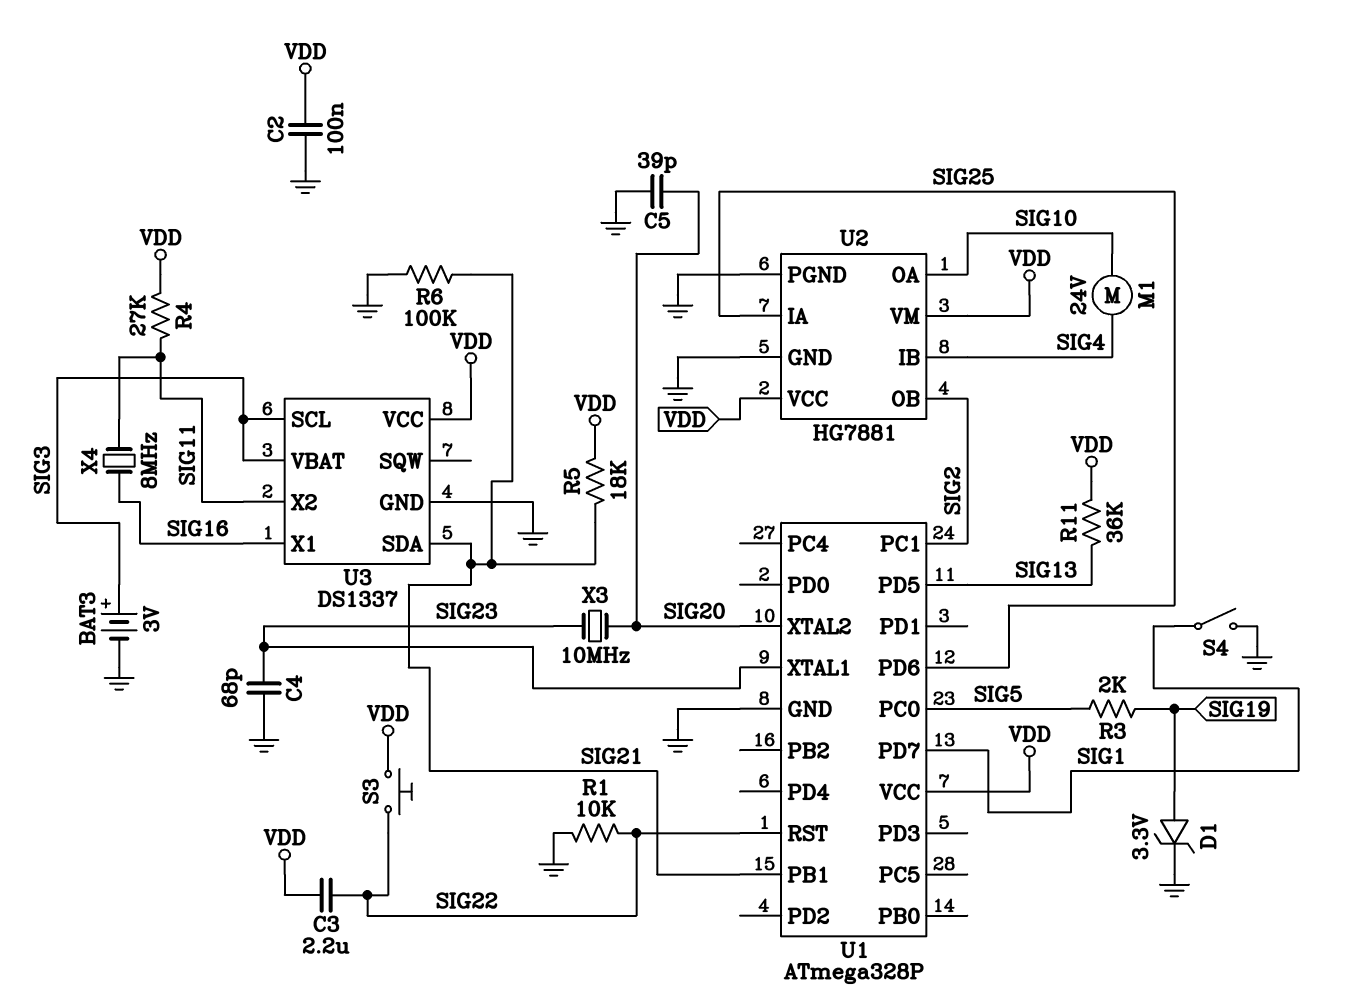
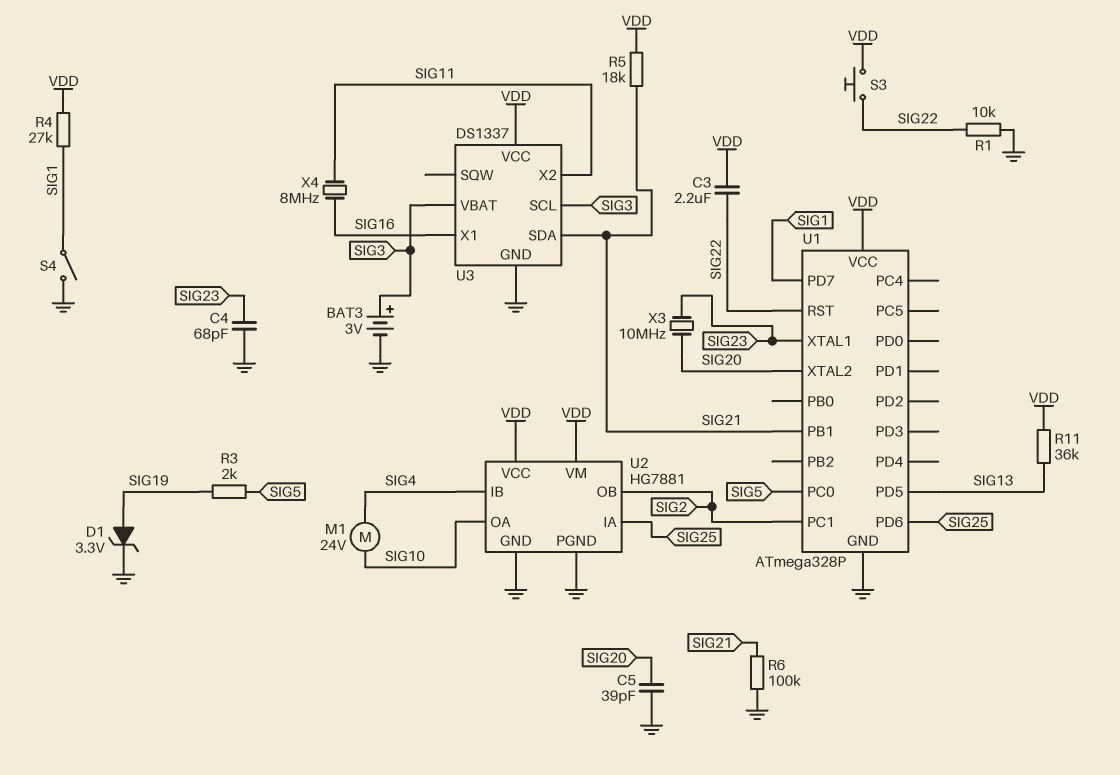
C2: 100nF (GND, VDD) -> none
R4: 27k (SIG11, VDD) -> 27k (SIG1, VDD)

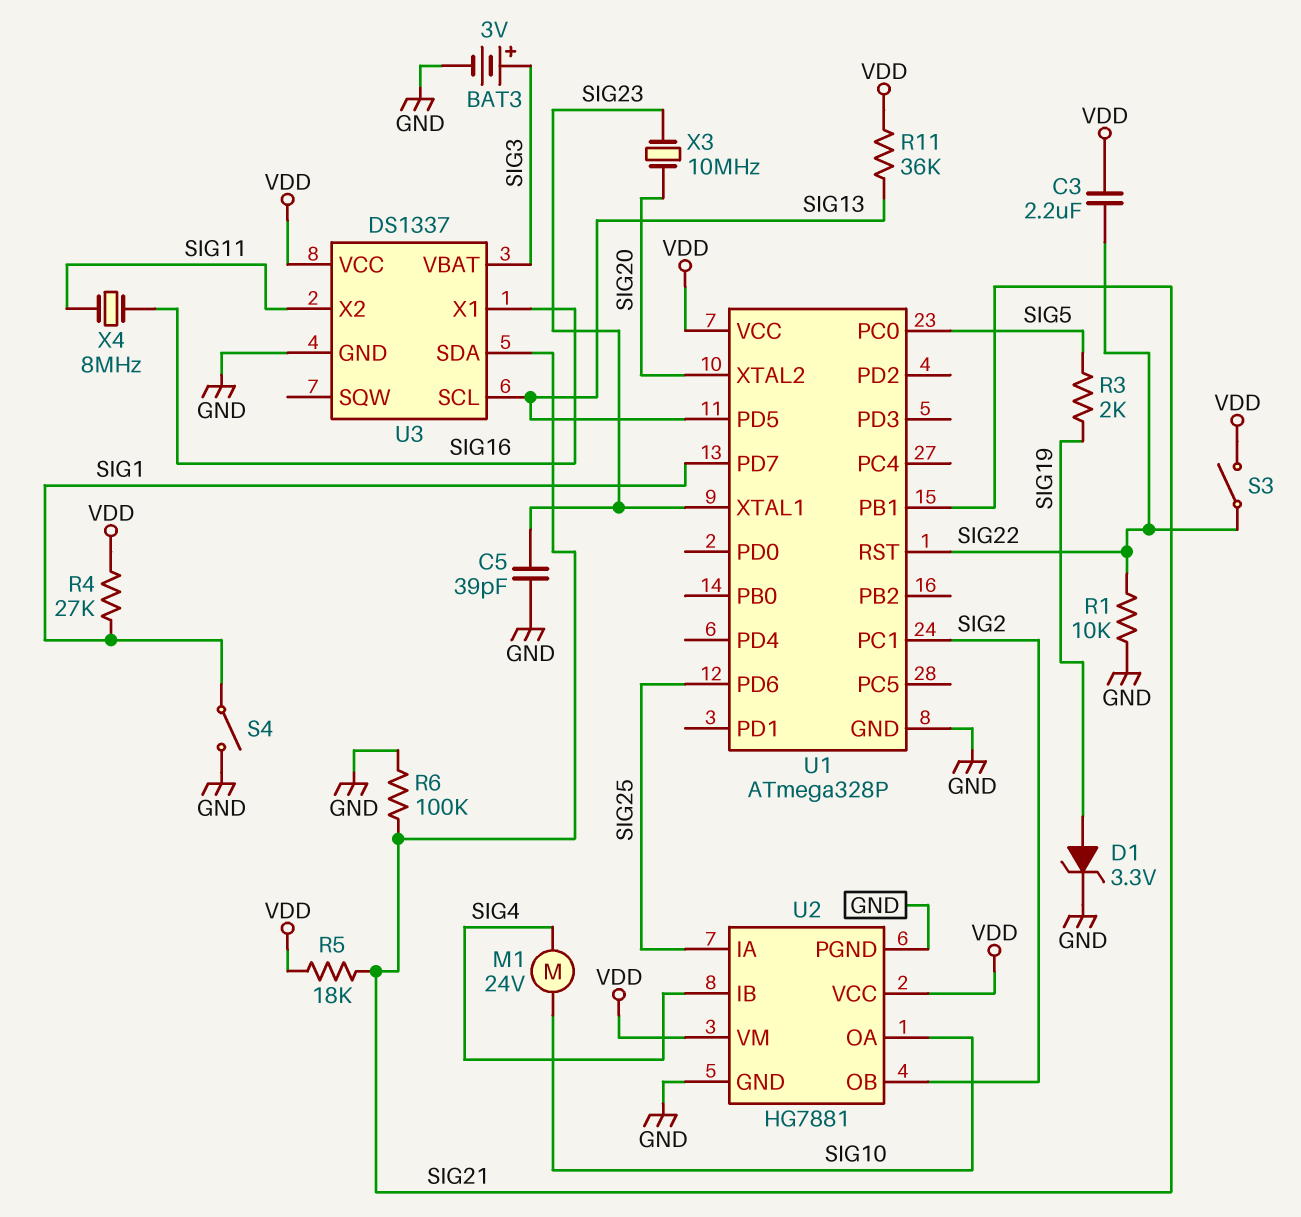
C4: 68pF (GND, SIG23) -> none
C5: 39pF (GND, SIG20) -> 39pF (GND, SIG23)
S3: button (SIG22, VDD) -> switch (SIG22, VDD)
U3 pin SCL: SIG3 -> SIG13

